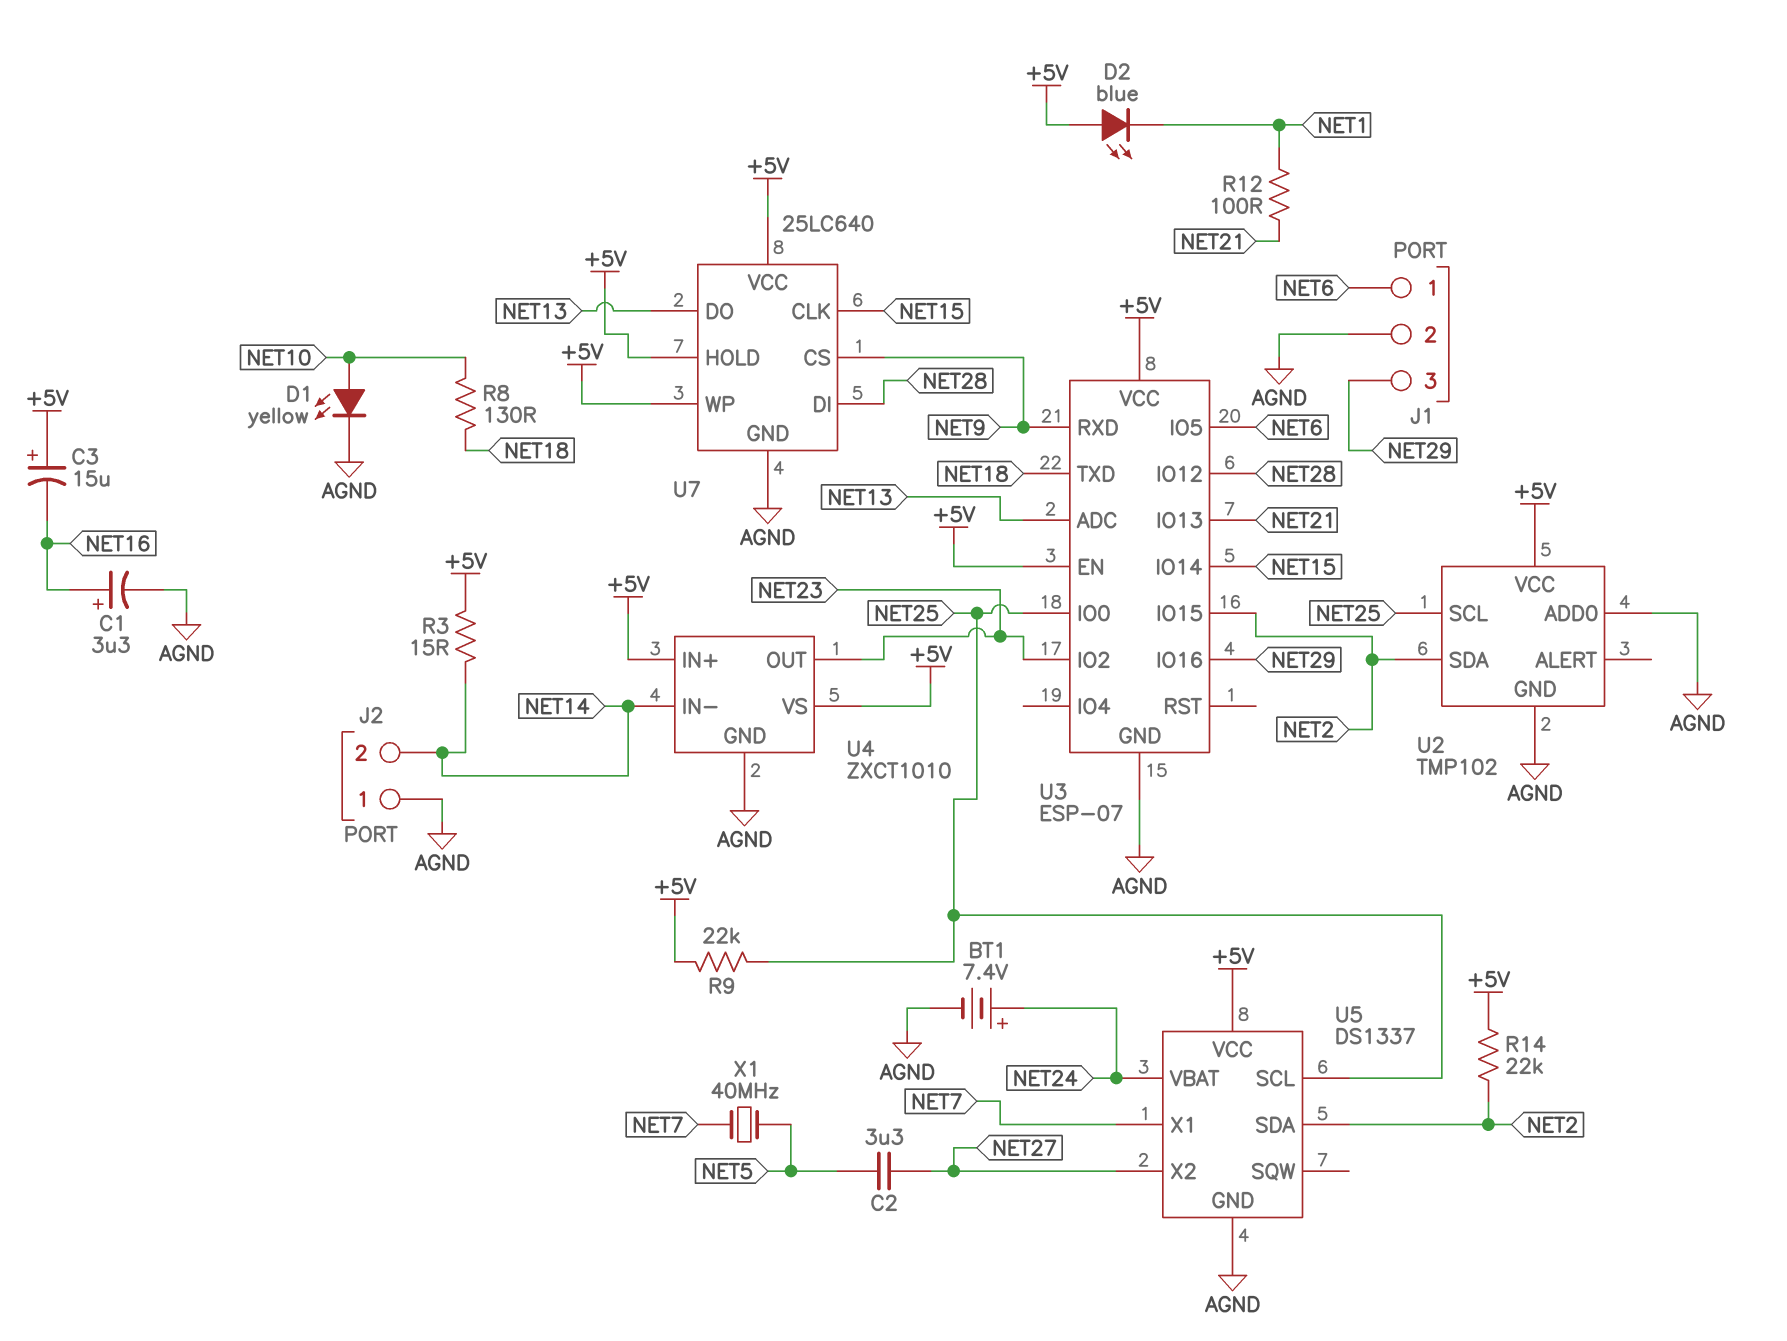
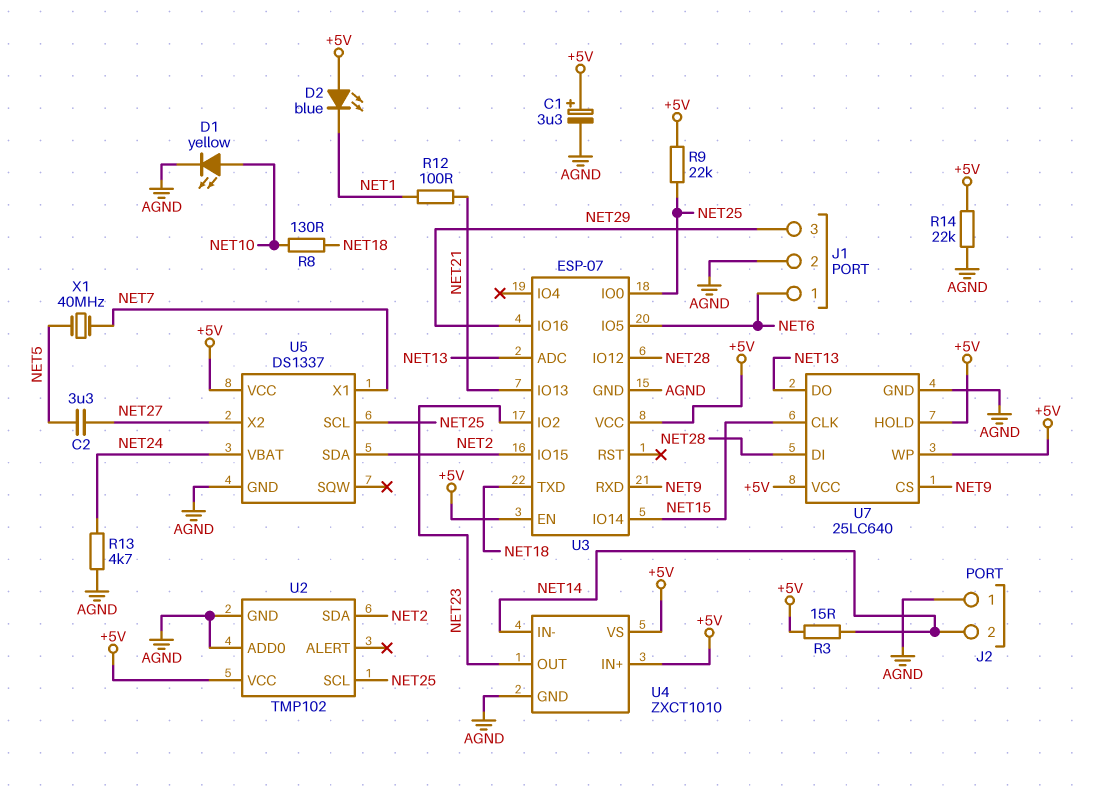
BT1: 7.4V (plus NET24, minus AGND) -> none
C1: 3.3uF (plus NET16, minus AGND) -> 3.3uF (plus +5V, minus AGND)
C3: 15uF (plus +5V, minus NET16) -> none
R13: none -> 4.7k (AGND, NET24)
R14: 22k (+5V, NET2) -> 22k (+5V, AGND)

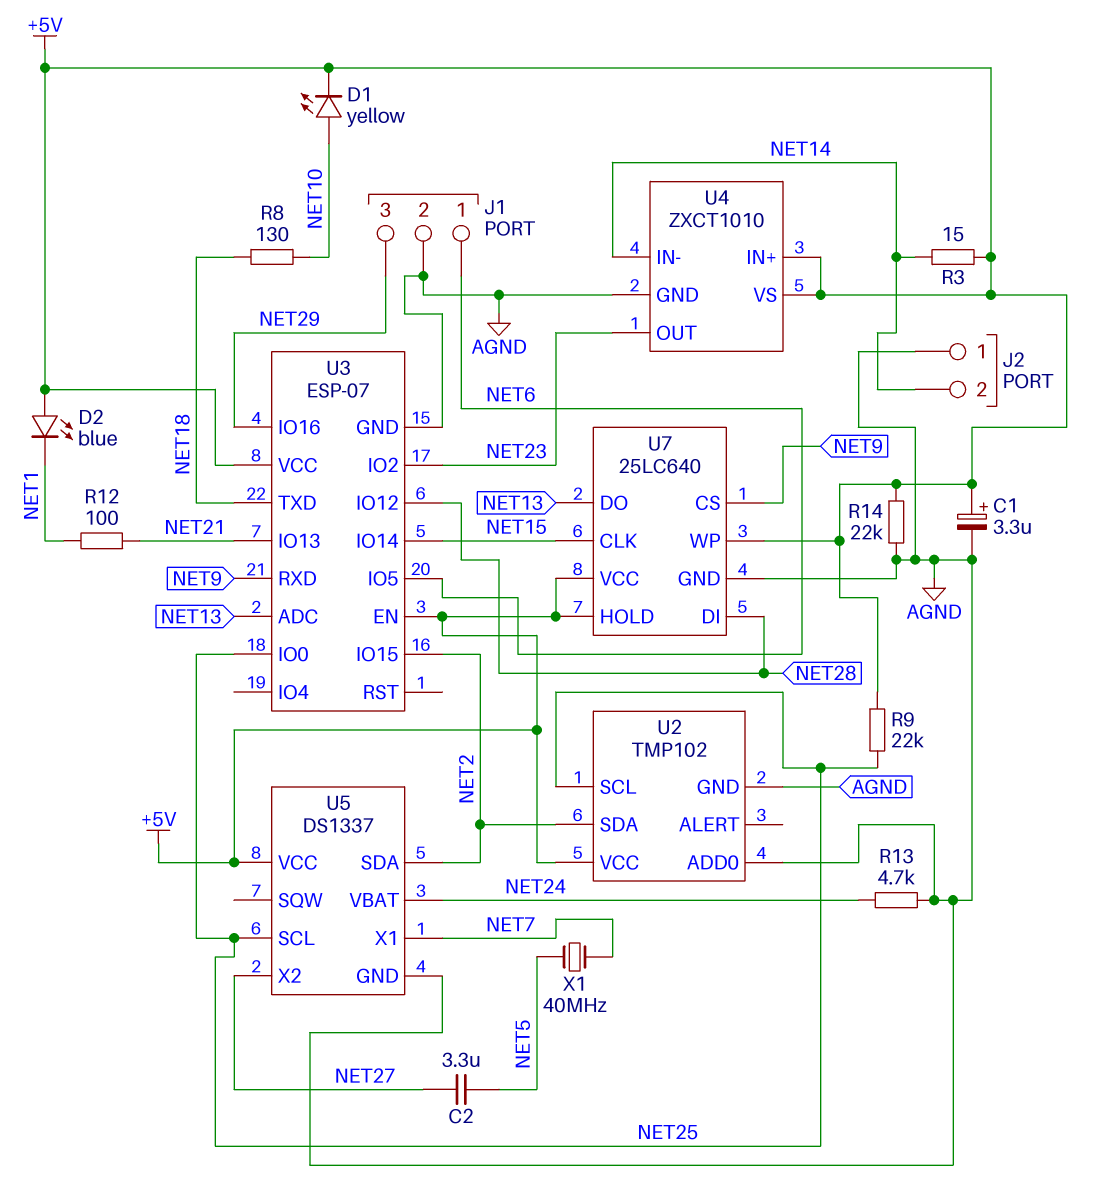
D1: LED yellow (A NET10, K AGND) -> LED yellow (A NET10, K +5V)

